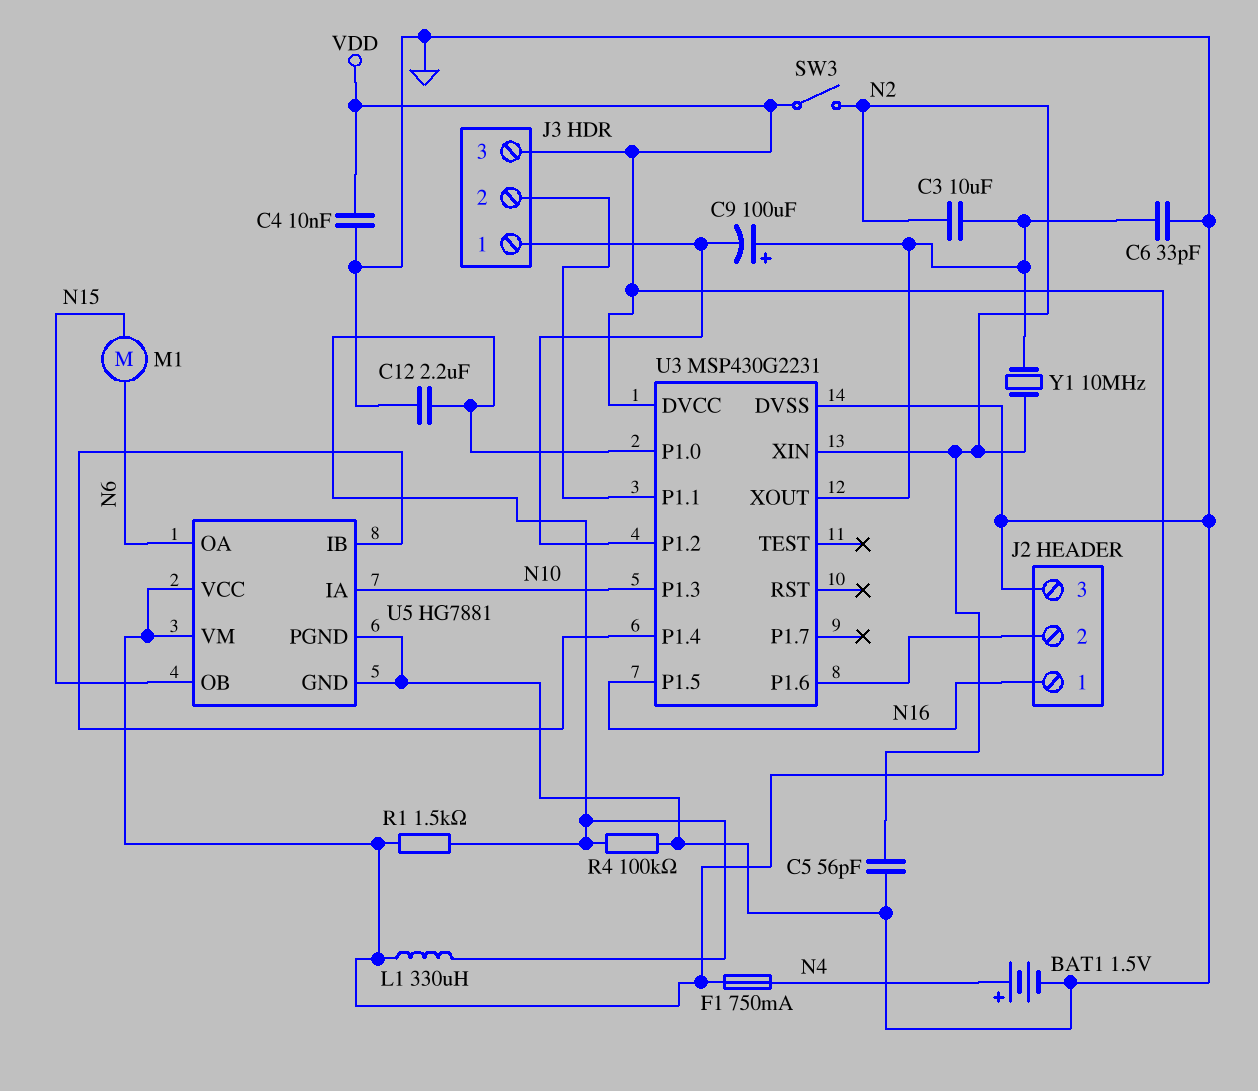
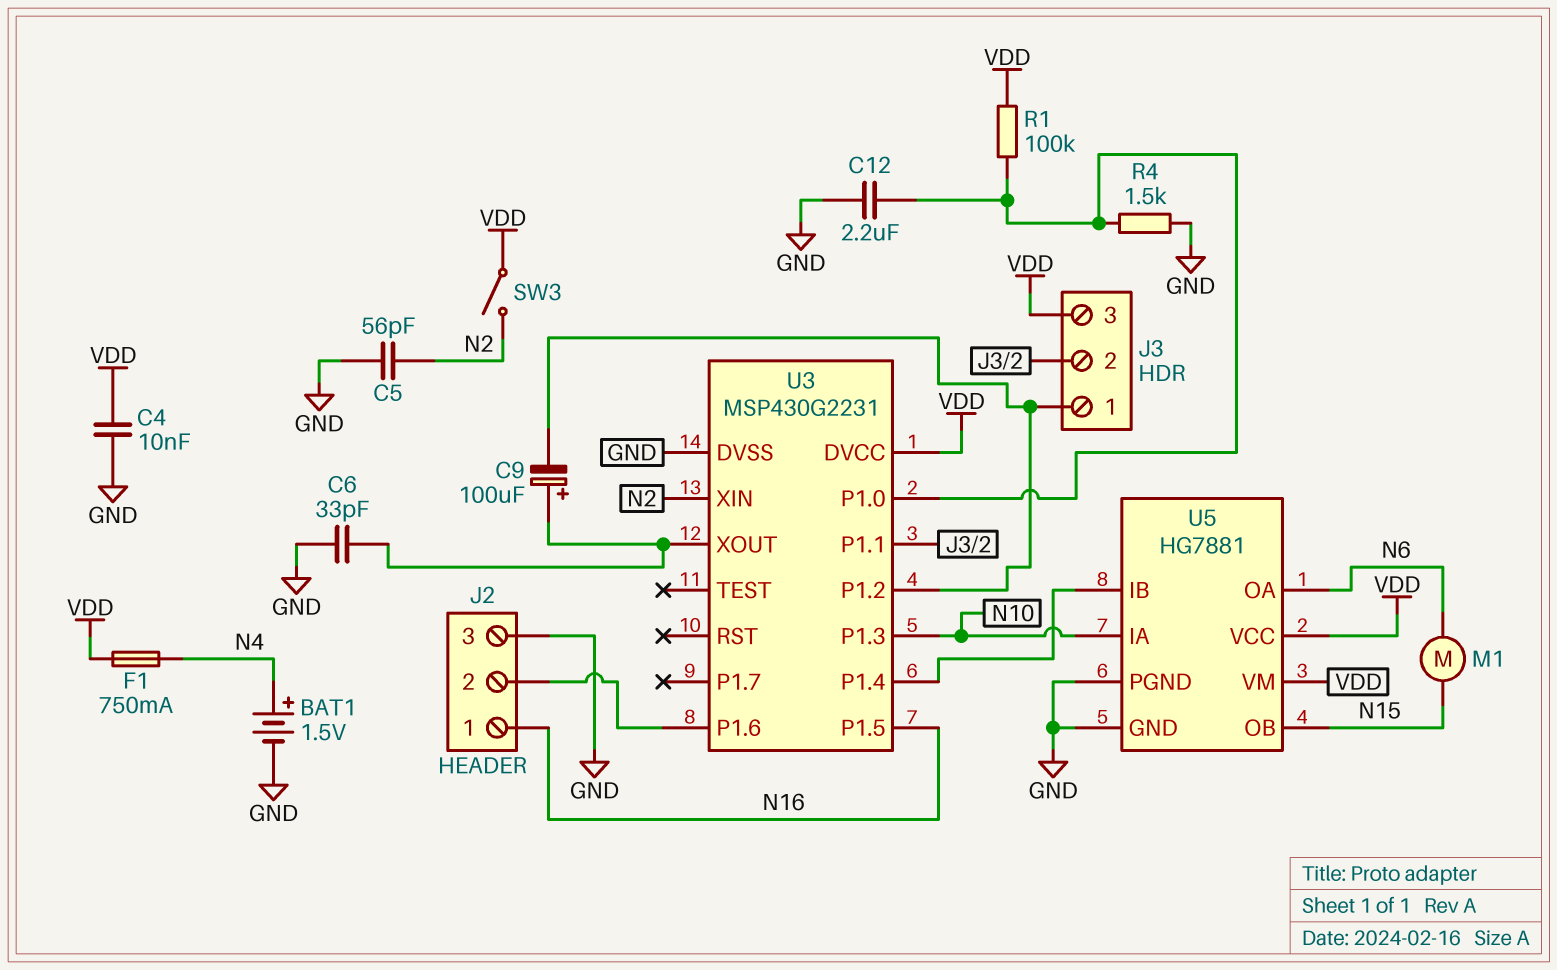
C3: 10uF (N2, U3/XOUT) -> none
L1: 330uH (U3/P1.0, VDD) -> none
R1: 1.5k (U3/P1.0, VDD) -> 100k (U3/P1.0, VDD)
R4: 100k (GND, U3/P1.0) -> 1.5k (GND, U3/P1.0)
Y1: 10MHz (N2, U3/XOUT) -> none

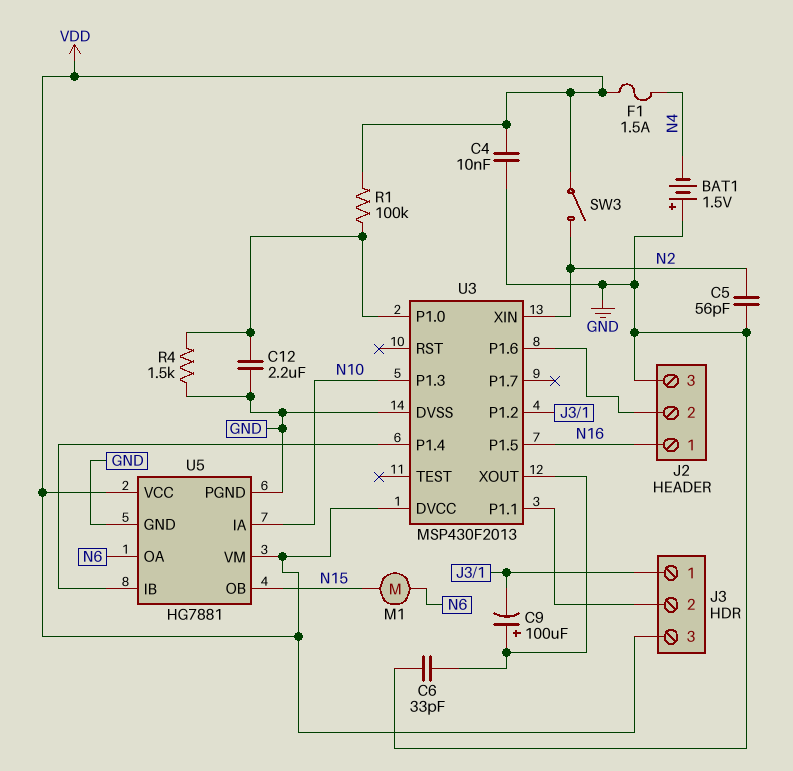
BAT1: 1.5V (plus N4, minus GND) -> 1.5V (plus GND, minus N4)
F1: 750mA (N4, VDD) -> 1.5A (N4, VDD)
U3: MSP430G2231 -> MSP430F2013

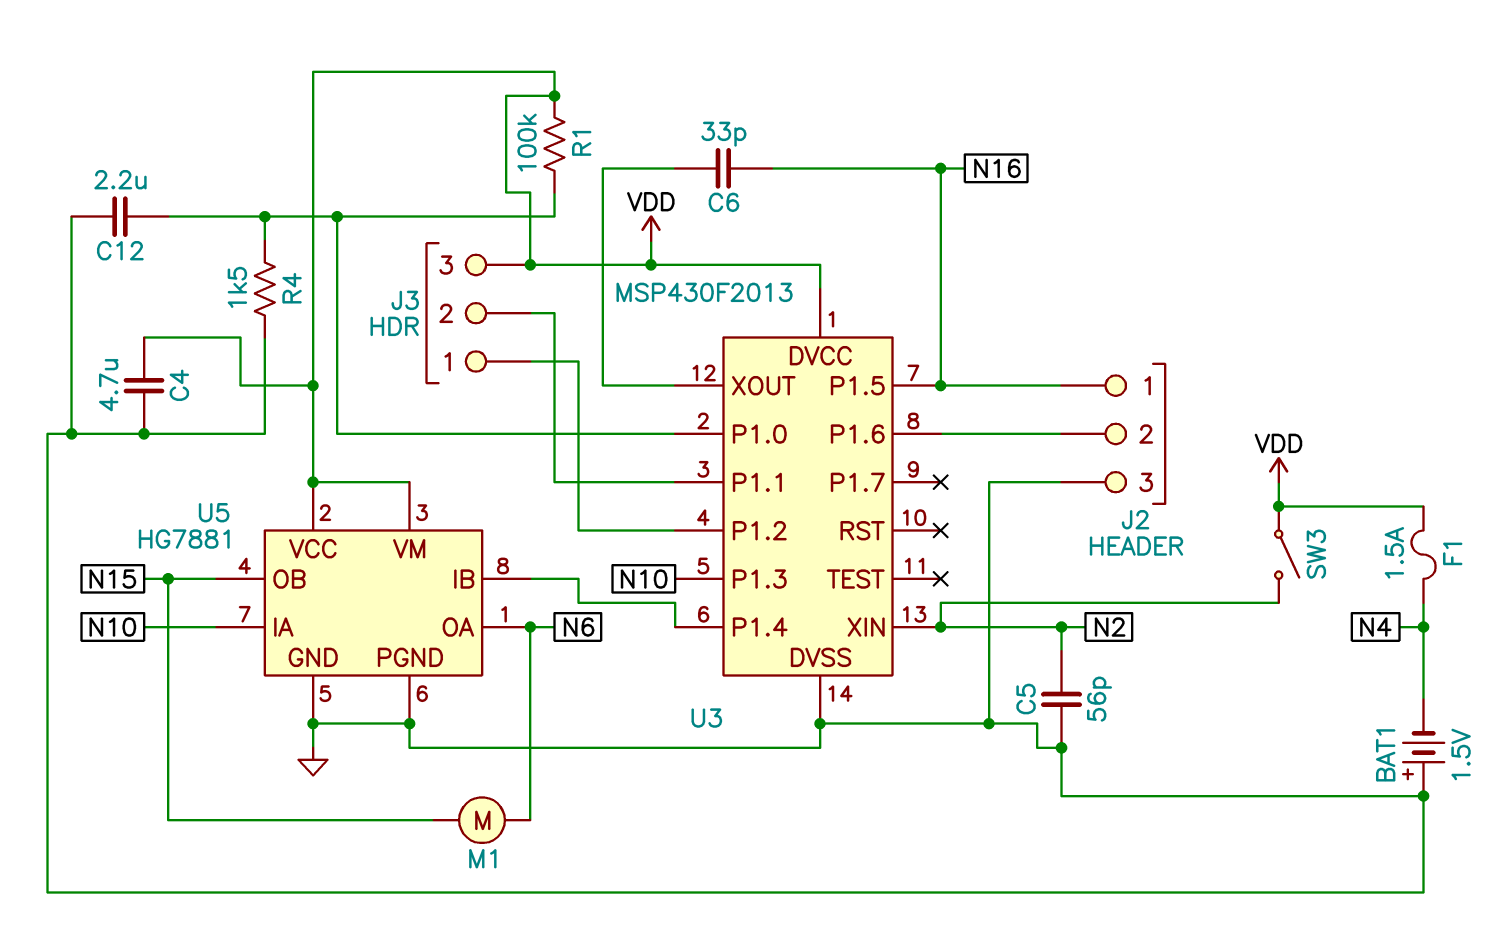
C4: 10nF (GND, VDD) -> 4.7uF (GND, VDD)
C6: 33pF (GND, U3/XOUT) -> 33pF (N16, U3/XOUT)
C9: 100uF (plus U3/XOUT, minus J3/1) -> none

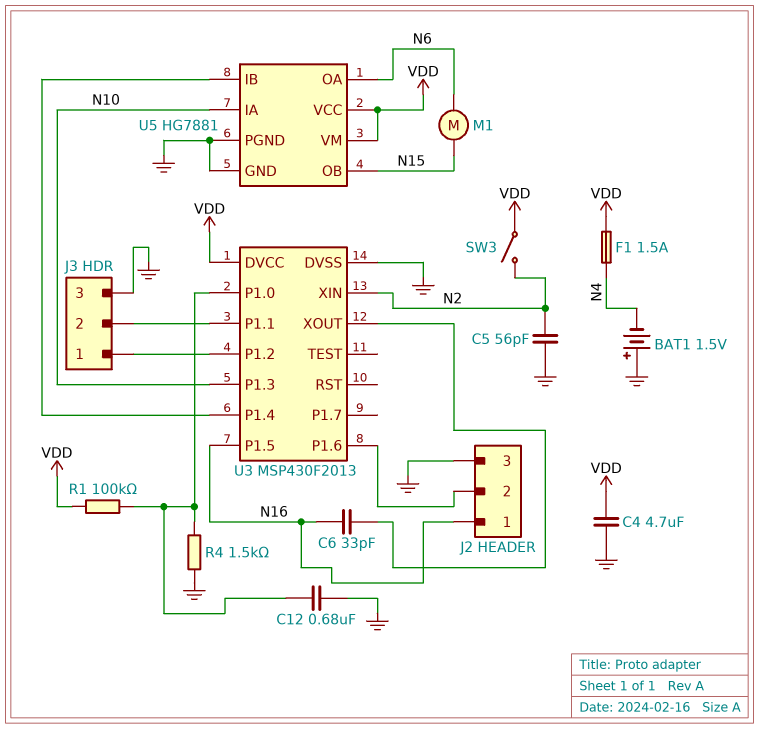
C12: 2.2uF (GND, U3/P1.0) -> 680nF (GND, U3/P1.0)
J3 pin 3: VDD -> GND

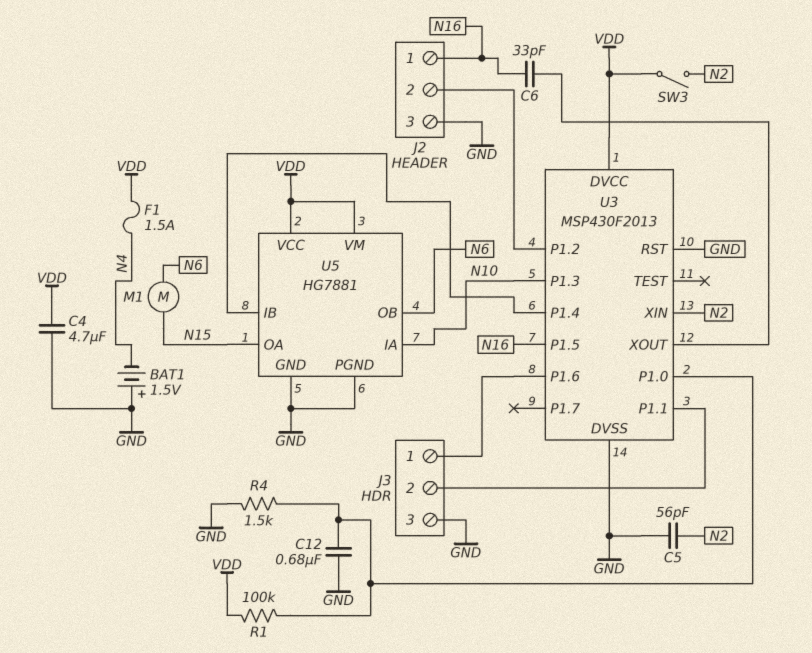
U3 pin P1.2: J3/1 -> J2/2
U3 pin P1.6: J2/2 -> J3/1
U3 pin RST: none -> GND
U5 pin OA: N6 -> N15
U5 pin OB: N15 -> N6

